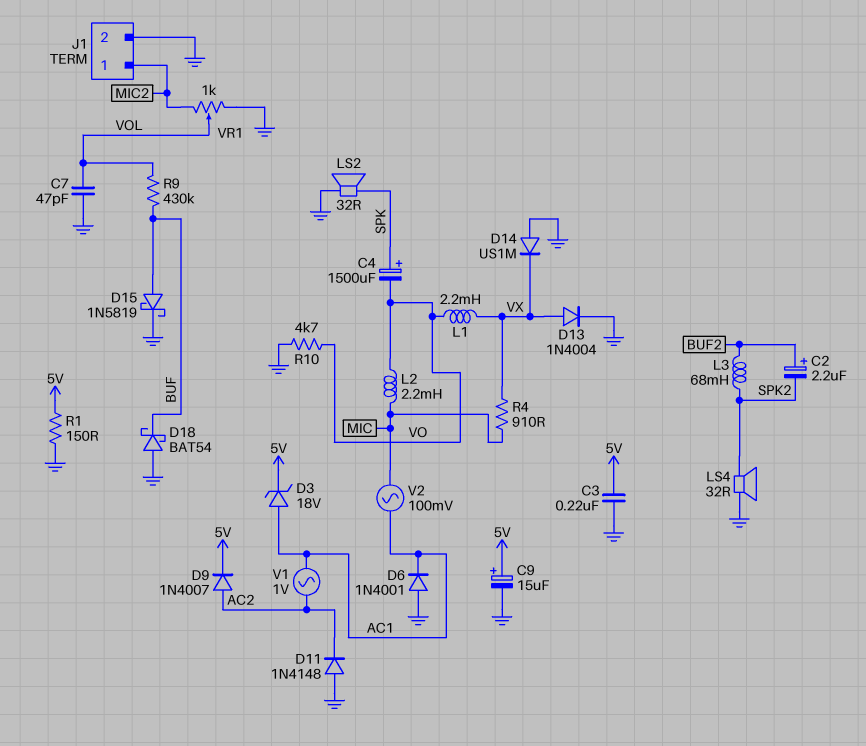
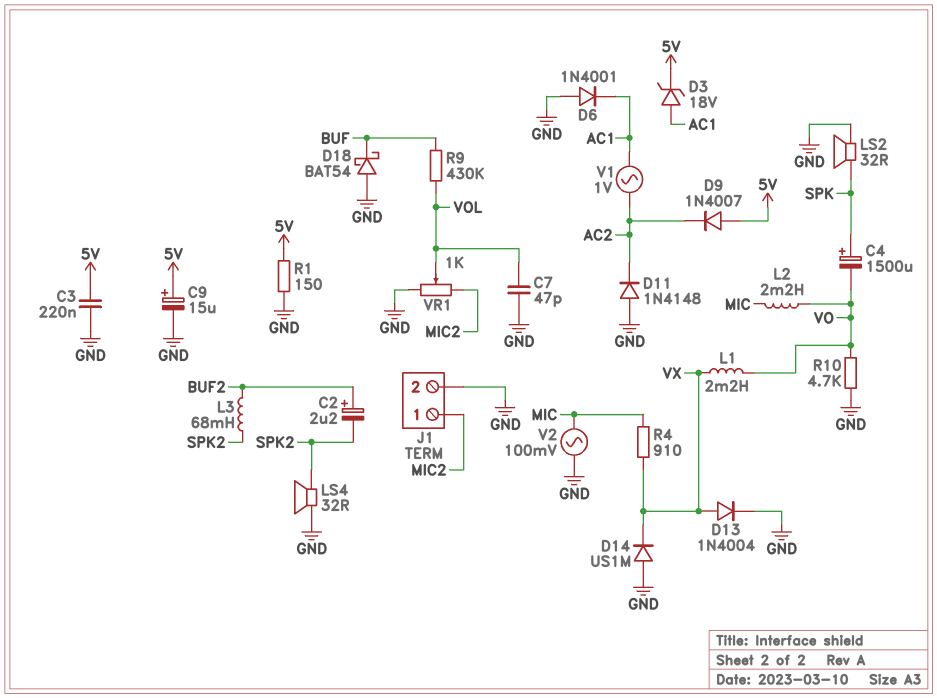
D9: diode 1N4007 (A AC2, K 5V) -> diode 1N4007 (A 5V, K AC2)
D15: schottky 1N5819 (A BUF, K GND) -> none
V2: AC 100mV (AC1, MIC) -> AC 100mV (GND, MIC)

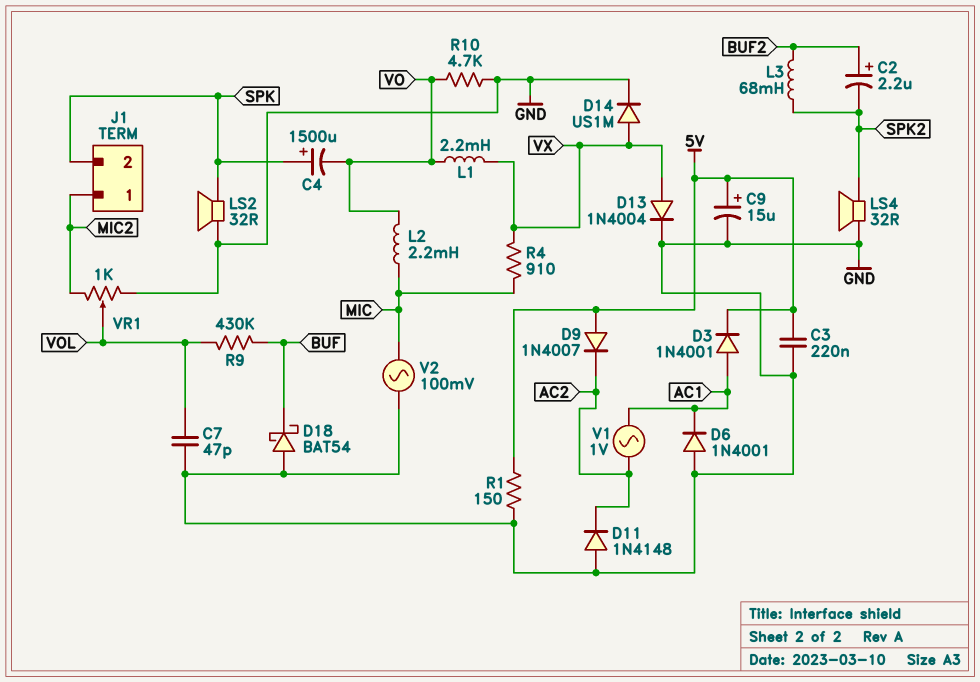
D3: zener 18V (A AC1, K 5V) -> diode 1N4001 (A AC1, K 5V)
D14: diode US1M (A GND, K VX) -> diode US1M (A VX, K GND)
J1 pin 2: GND -> SPK

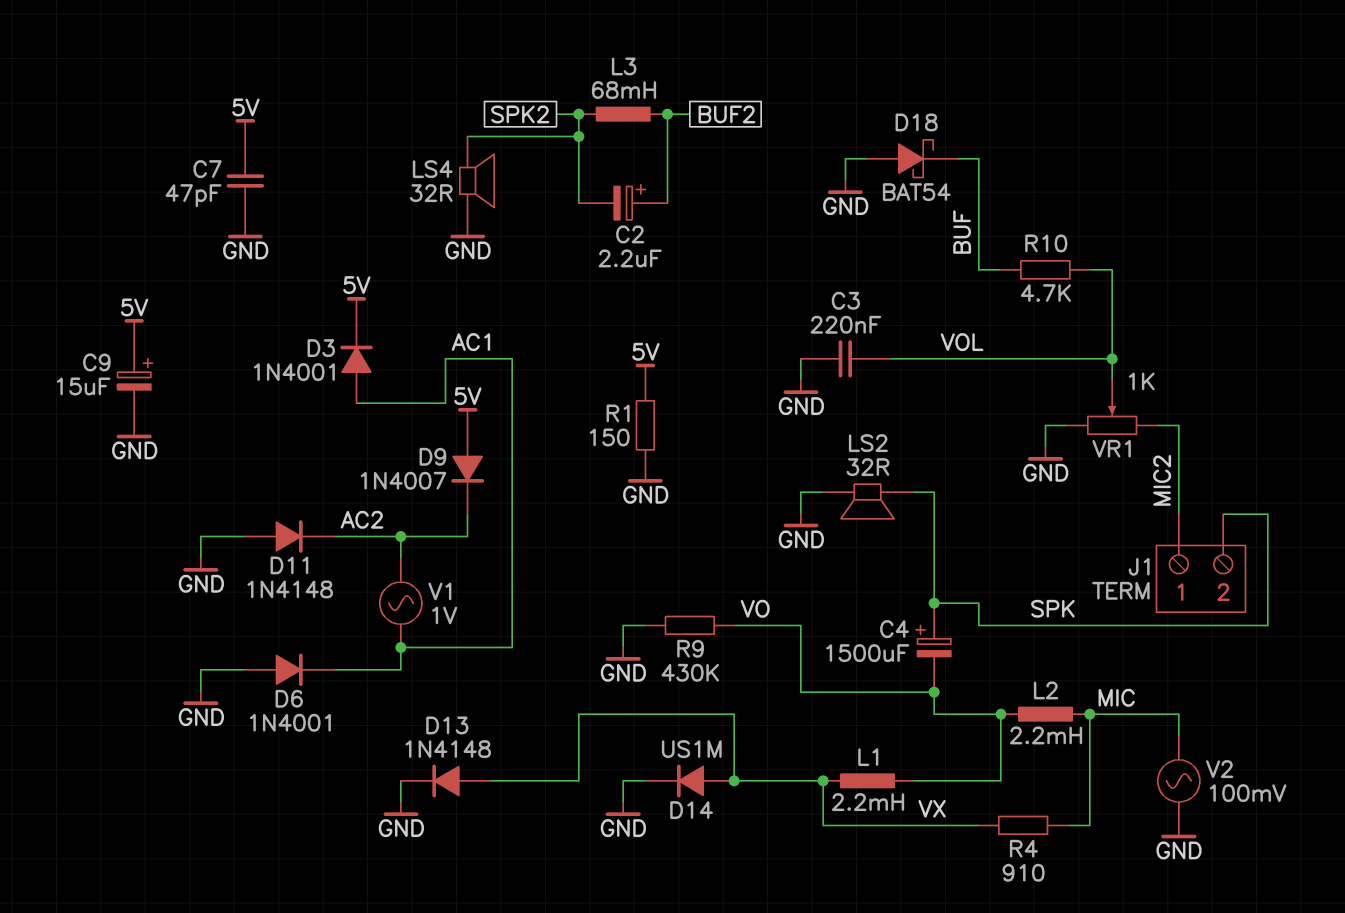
C3: 220nF (5V, GND) -> 220nF (GND, VOL)
C7: 47pF (GND, VOL) -> 47pF (5V, GND)
D13: diode 1N4004 (A VX, K GND) -> diode 1N4148 (A VX, K GND)
R9: 430k (BUF, VOL) -> 430k (GND, VO)
R10: 4.7k (GND, VO) -> 4.7k (BUF, VOL)

